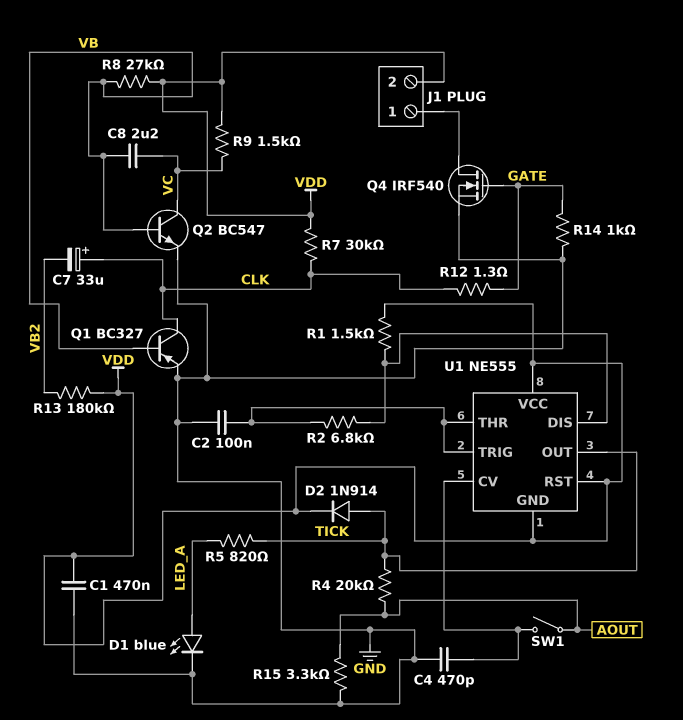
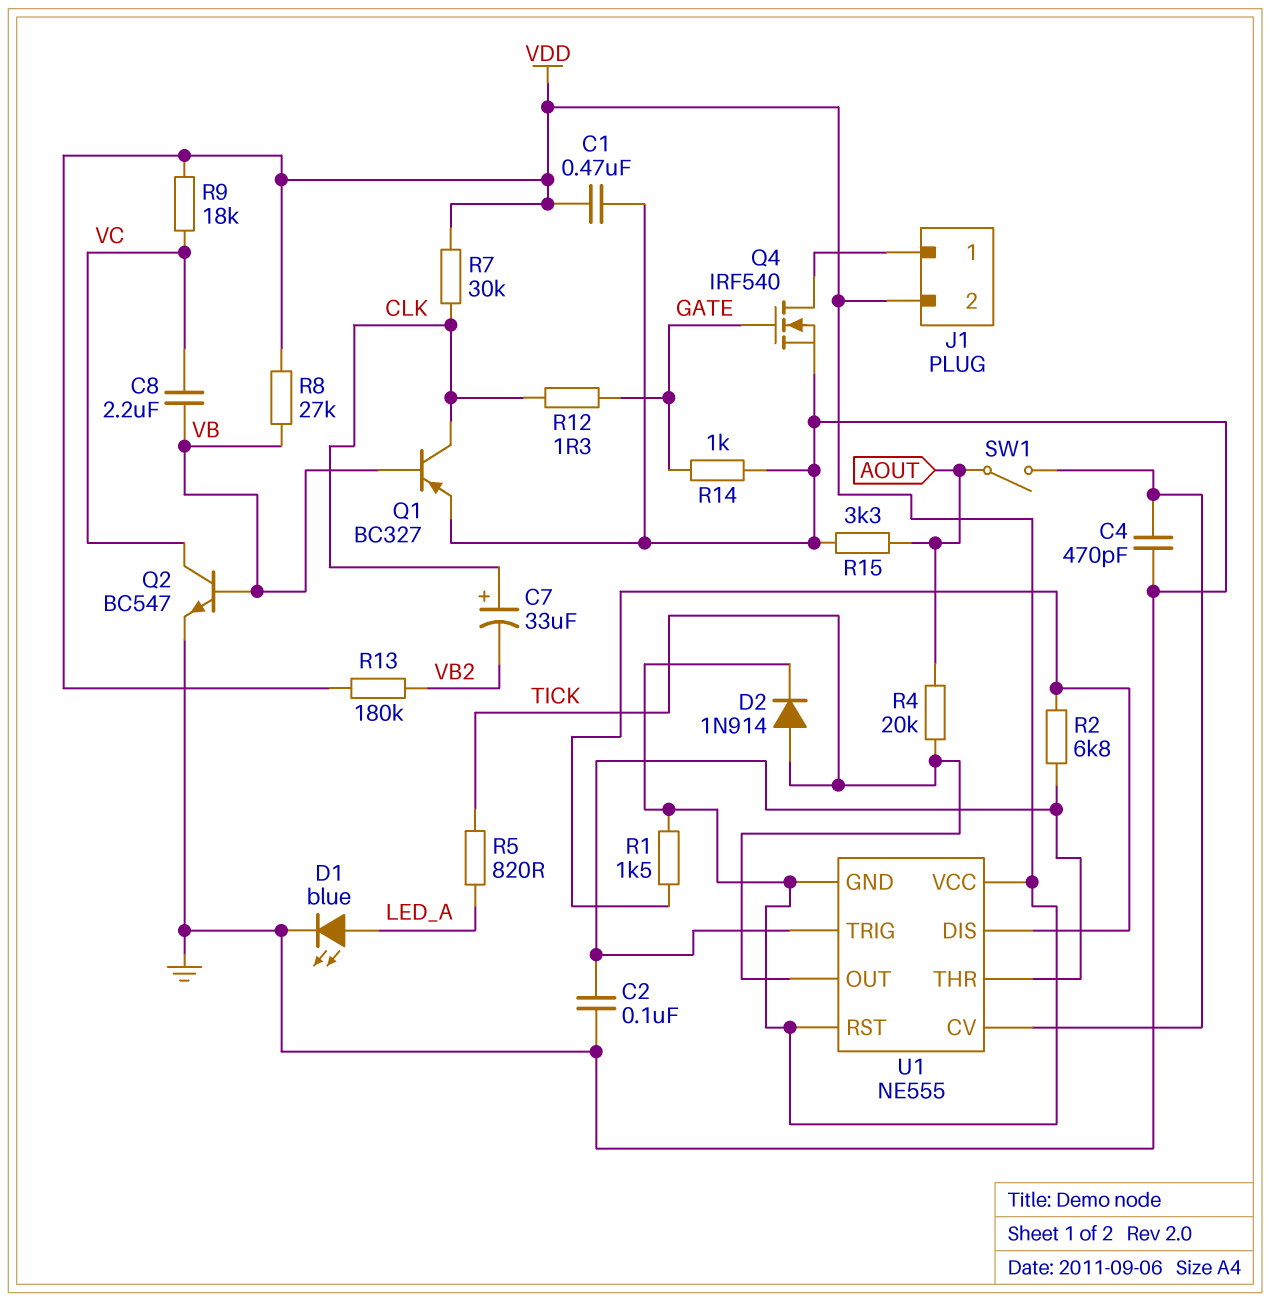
R9: 1.5k (VC, VDD) -> 18k (VC, VDD)

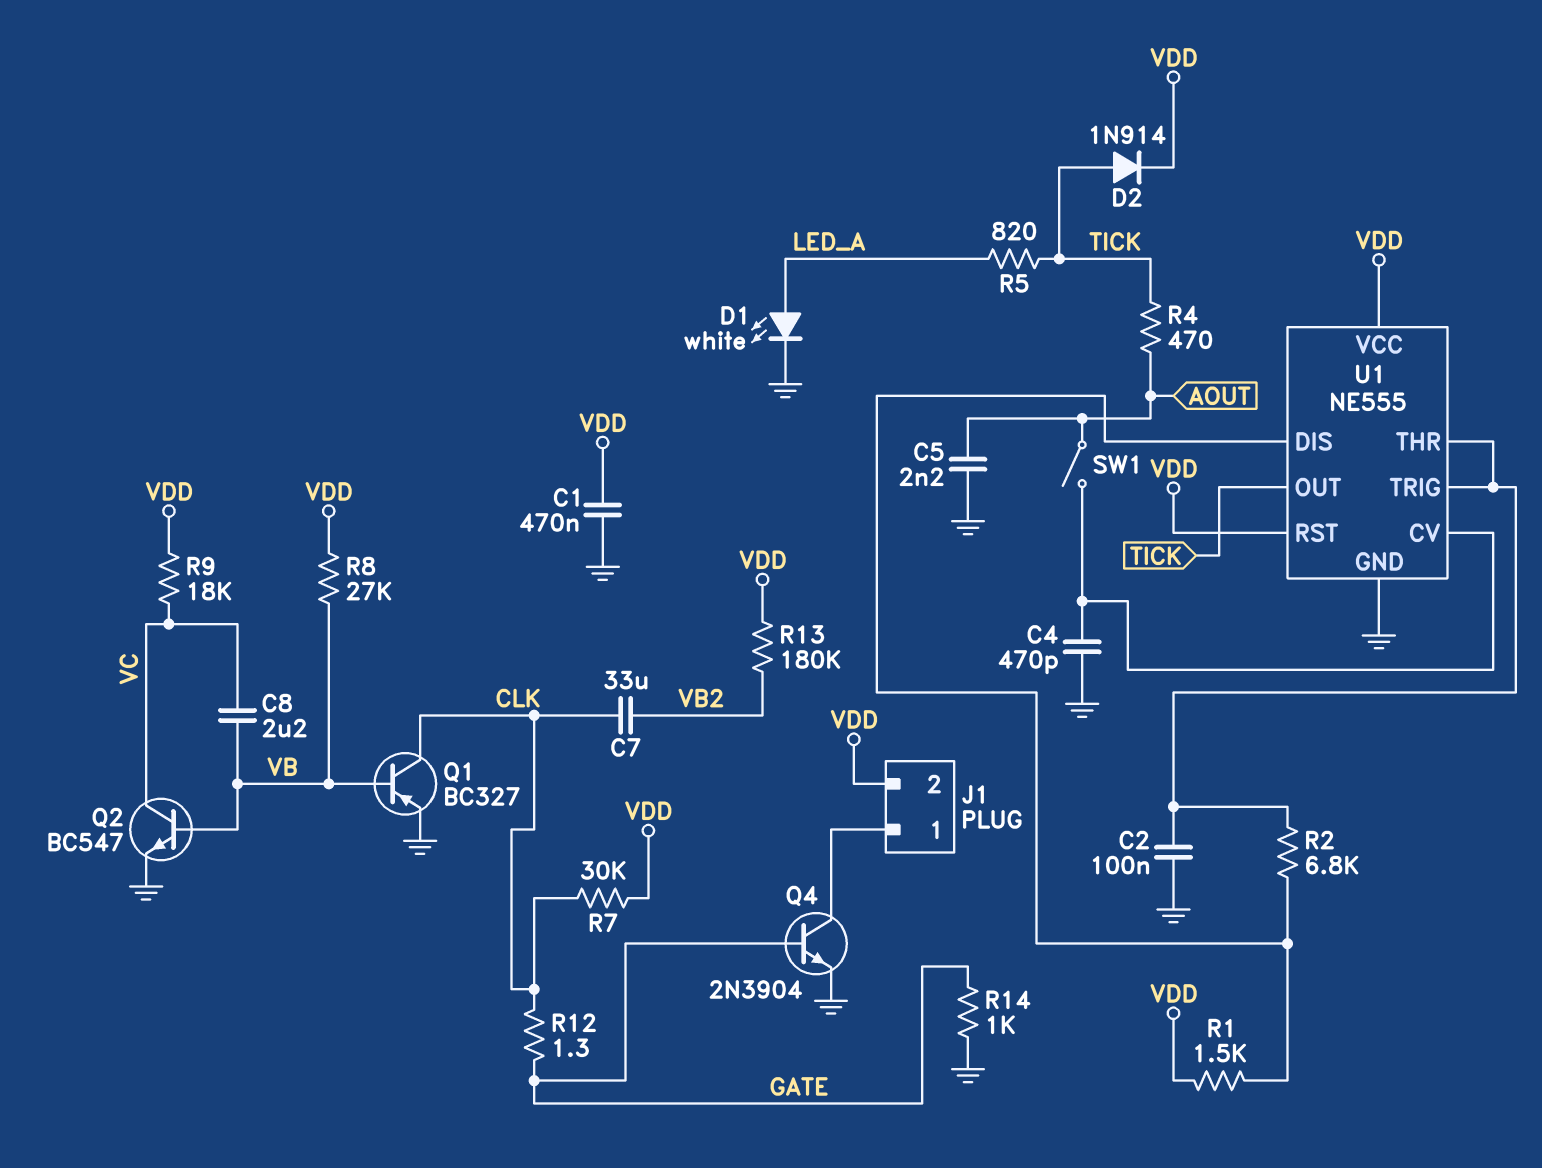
C5: none -> 2.2nF (AOUT, GND)
C7: 33uF (plus CLK, minus VB2) -> 33uF (CLK, VB2)
D1: LED blue (A LED_A, K GND) -> LED white (A LED_A, K GND)
Q4: NMOS IRF540 (G GATE, D J1/1, S GND) -> NPN 2N3904 (B GATE, C J1/1, E GND)
R4: 20k (AOUT, TICK) -> 470 (AOUT, TICK)
R15: 3.3k (AOUT, GND) -> none
U1 pin GND: VDD -> GND

